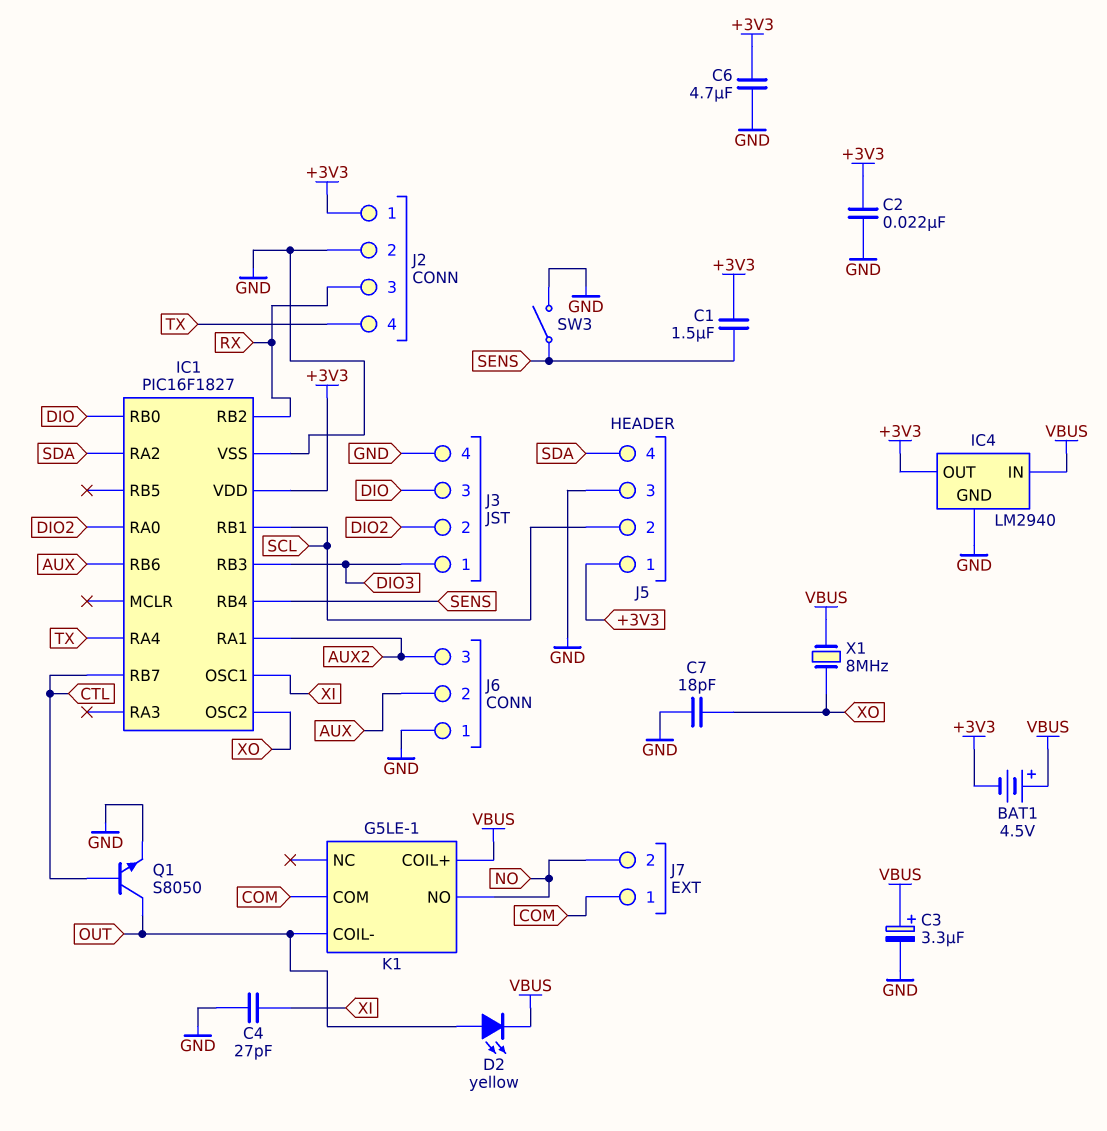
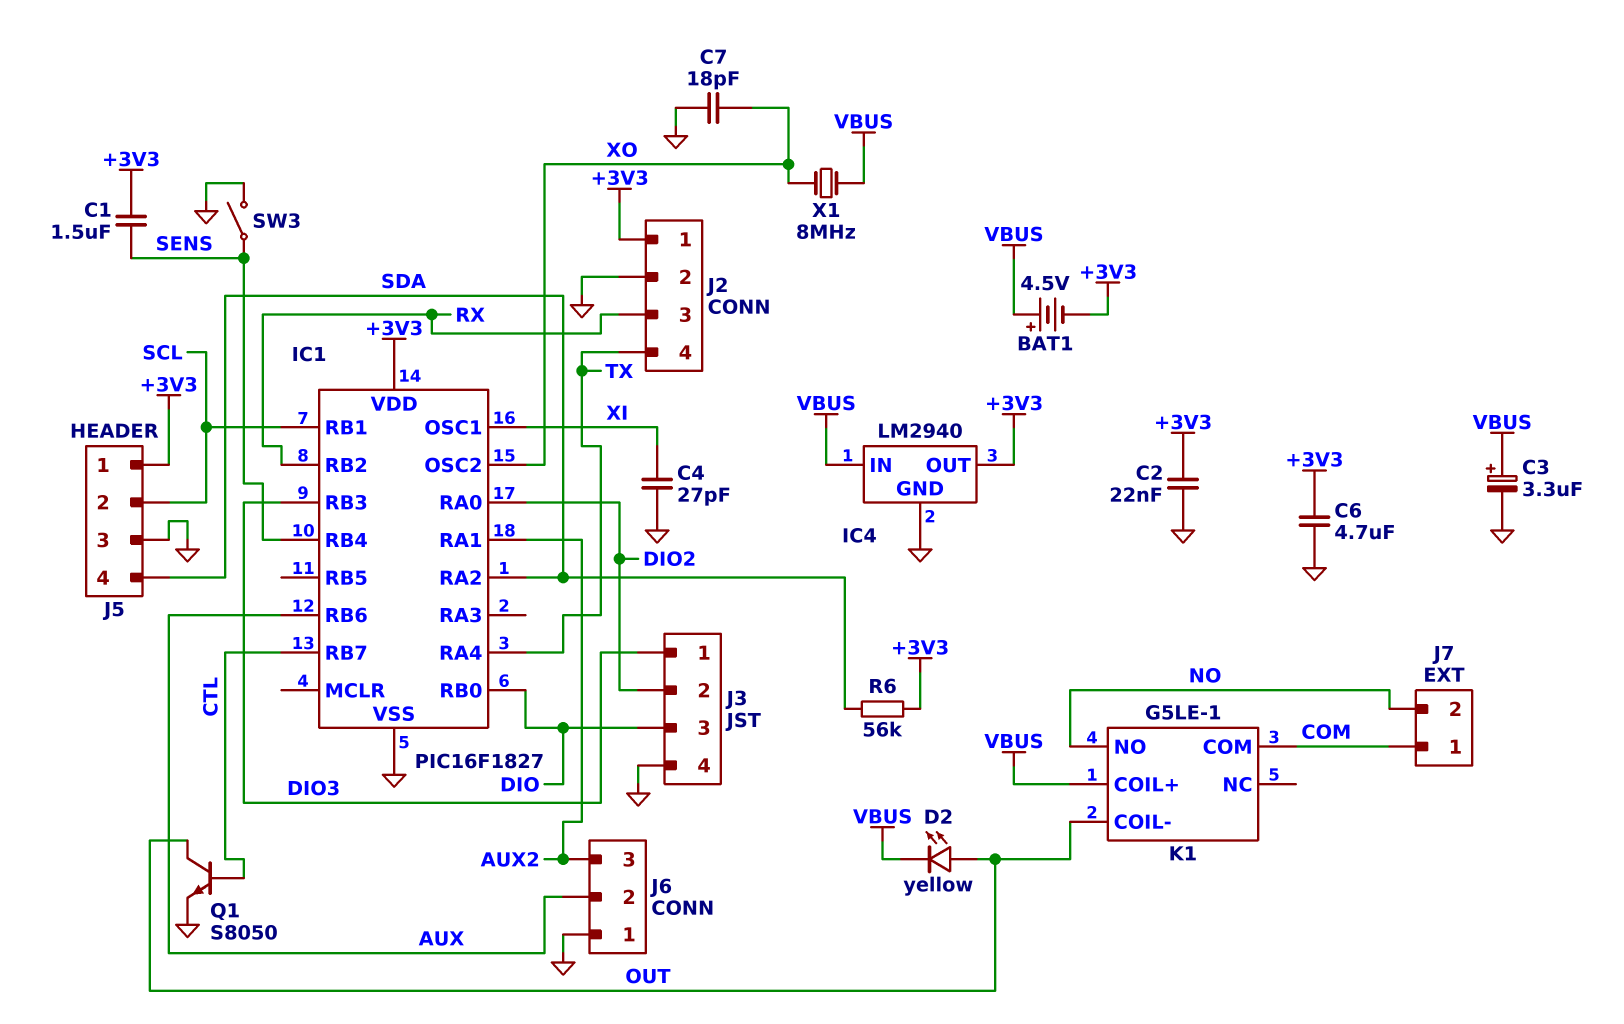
R6: none -> 56k (+3V3, SDA)

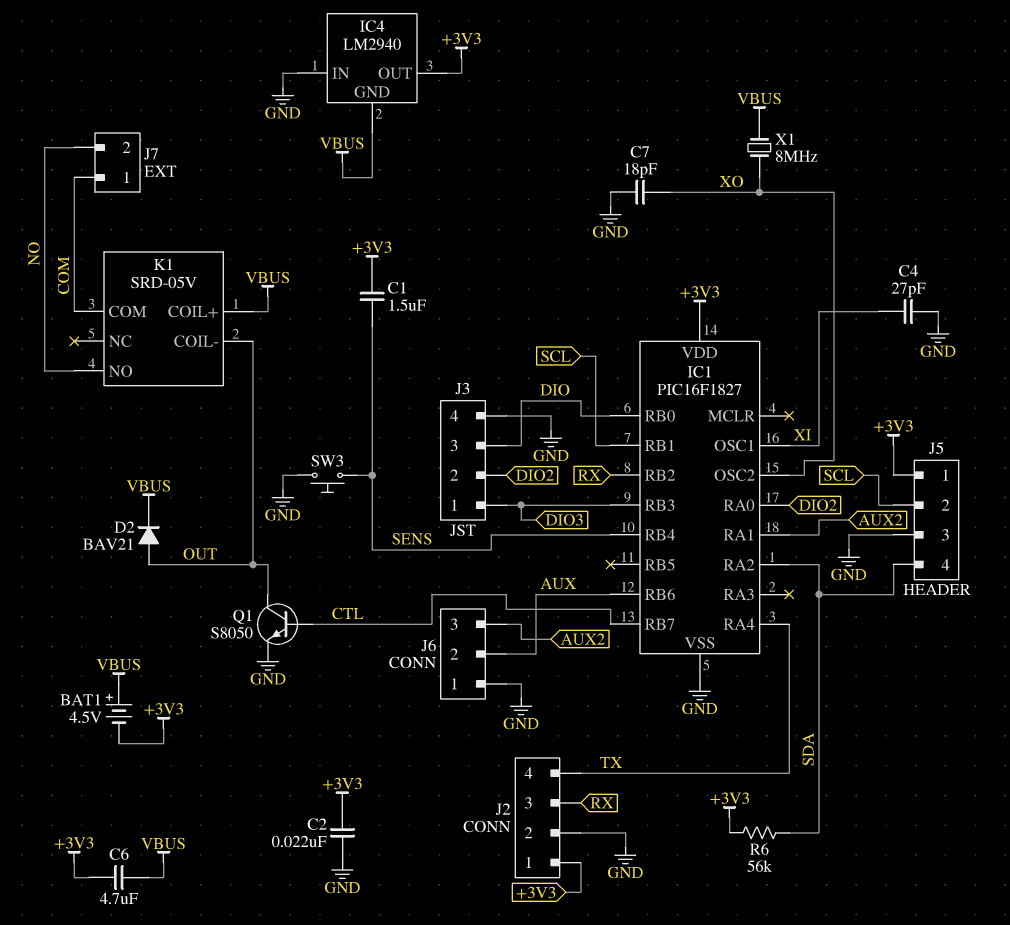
C3: 3.3uF (plus VBUS, minus GND) -> none
C6: 4.7uF (+3V3, GND) -> 4.7uF (+3V3, VBUS)
D2: LED yellow (A OUT, K VBUS) -> diode BAV21 (A OUT, K VBUS)
IC4 pin GND: GND -> VBUS
IC4 pin IN: VBUS -> GND
K1: G5LE-1 -> SRD-05V
SW3: switch (GND, SENS) -> button (GND, SENS)

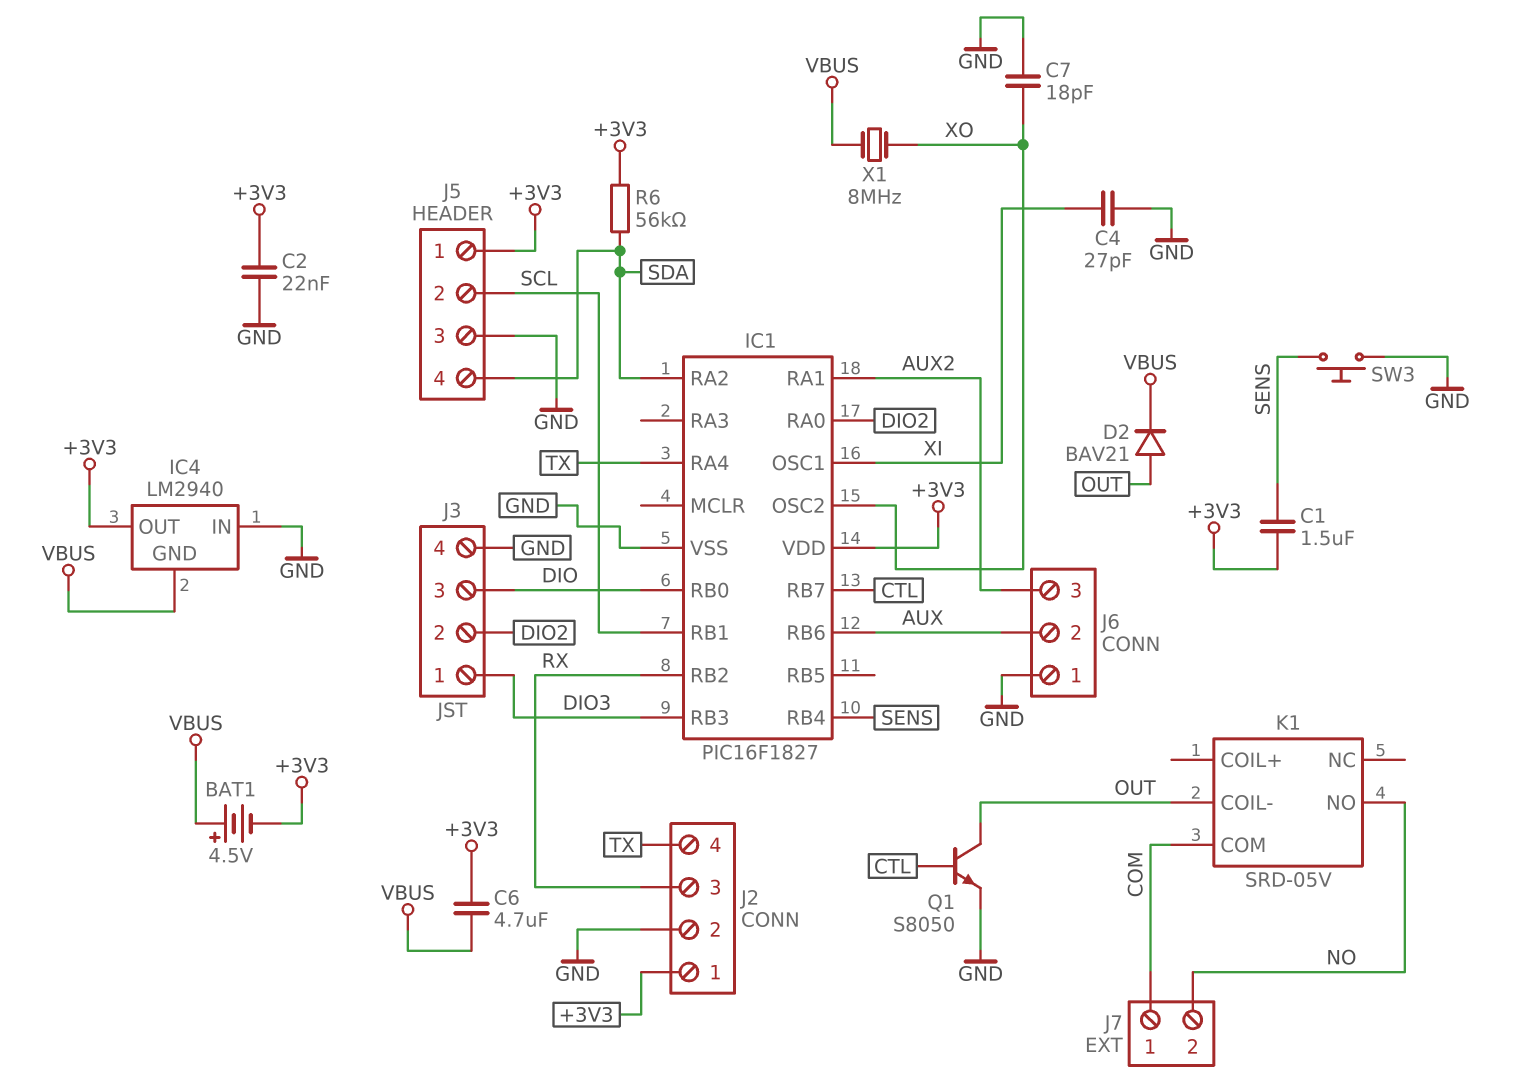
K1 pin COIL+: VBUS -> none

